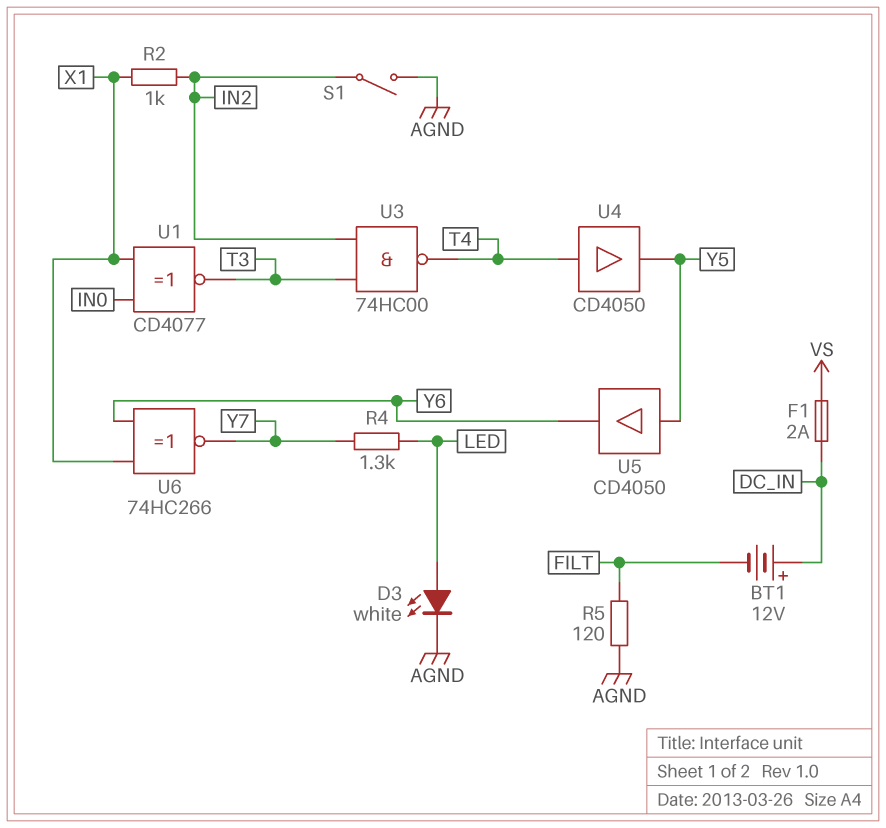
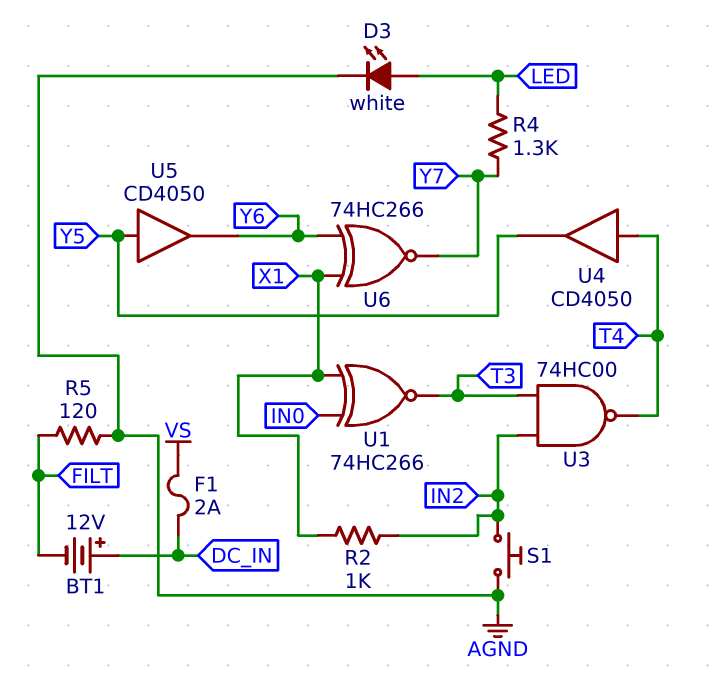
S1: switch (AGND, IN2) -> button (AGND, IN2)
U1: XNOR CD4077 (in IN0, in X1, out T3) -> XNOR 74HC266 (in IN0, in X1, out T3)

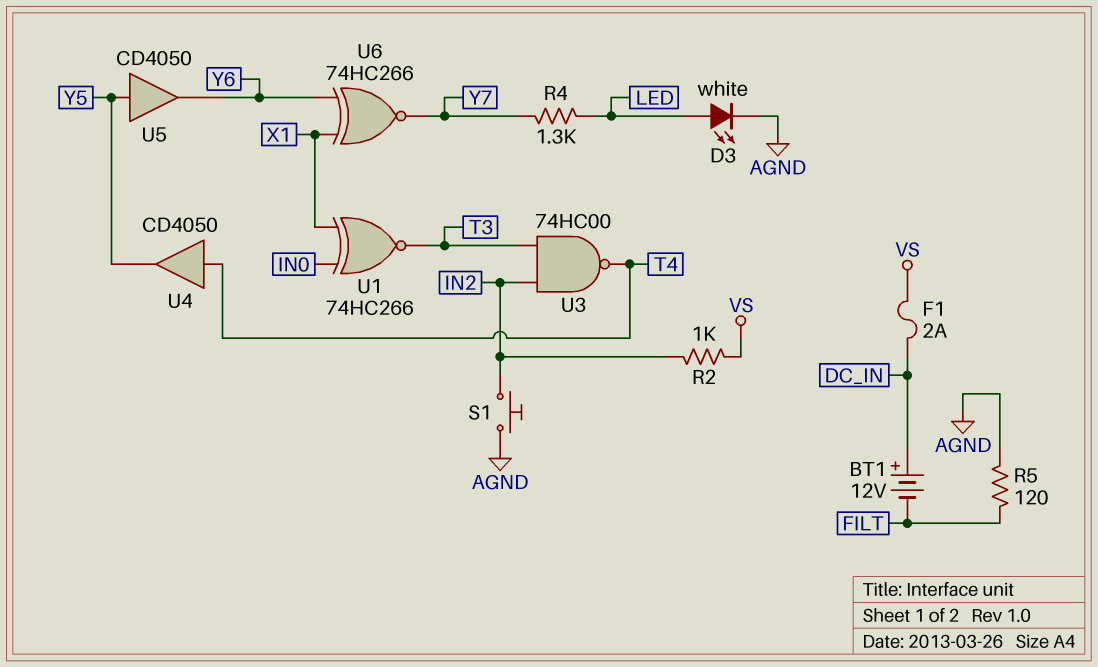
R2: 1k (IN2, X1) -> 1k (IN2, VS)

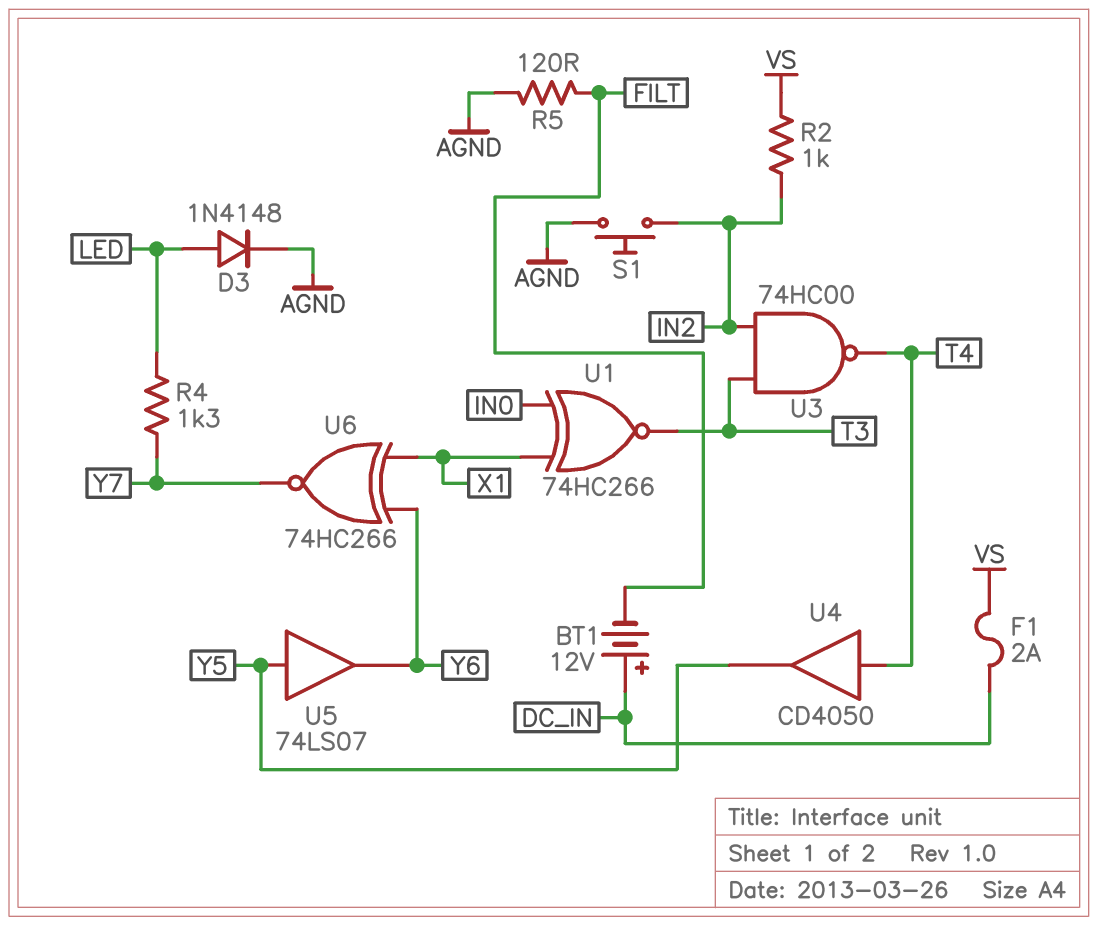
D3: LED white (A LED, K AGND) -> diode 1N4148 (A LED, K AGND)
U5: buffer CD4050 (in Y5, out Y6) -> buffer 74LS07 (in Y5, out Y6)

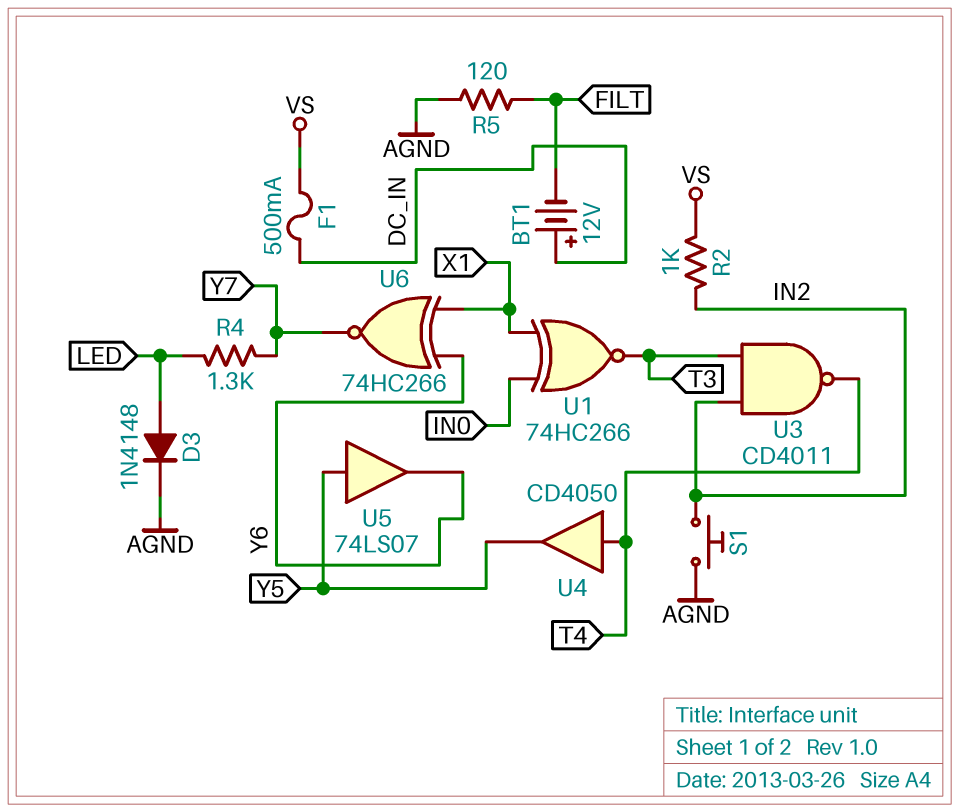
F1: 2A (DC_IN, VS) -> 500mA (DC_IN, VS)
U3: NAND 74HC00 (in IN2, in T3, out T4) -> NAND CD4011 (in IN2, in T3, out T4)

